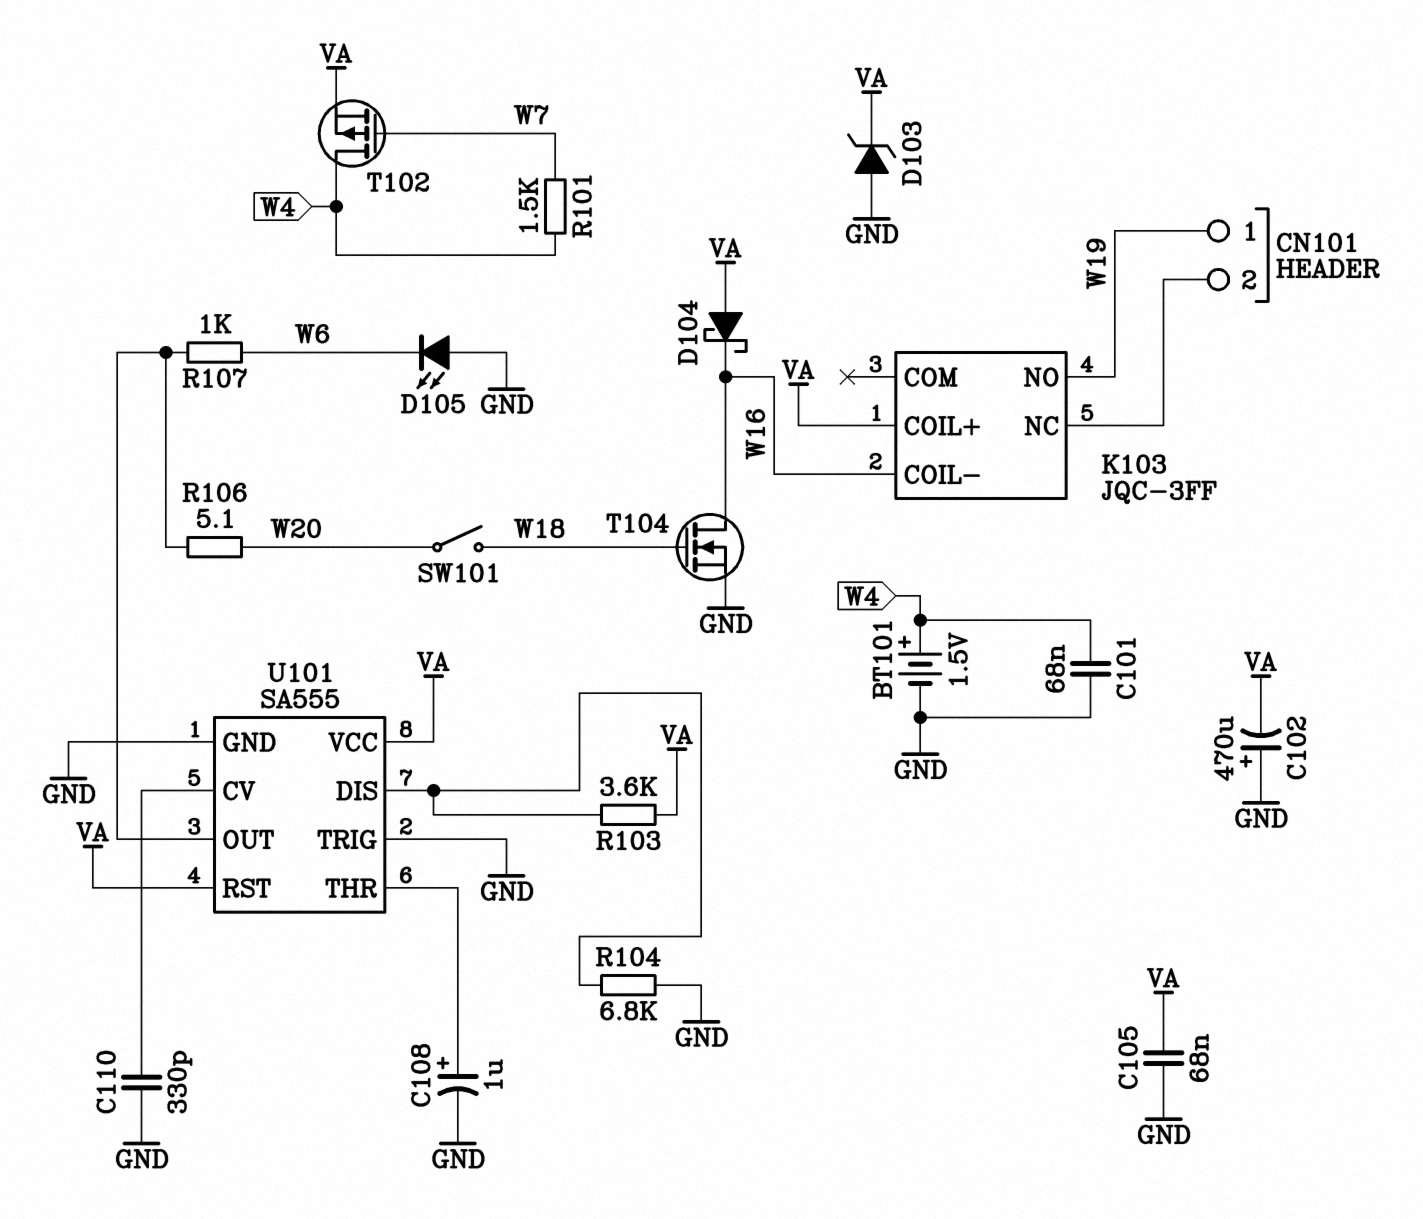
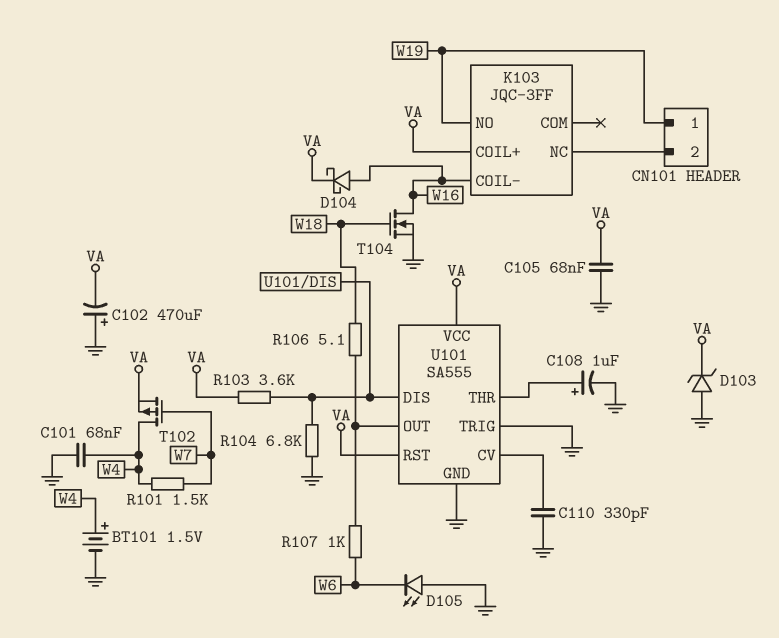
D104: schottky (A VA, K W16) -> schottky (A W16, K VA)
R106: 5.1 (U101/OUT, W20) -> 5.1 (U101/OUT, W18)
SW101: switch (W18, W20) -> none

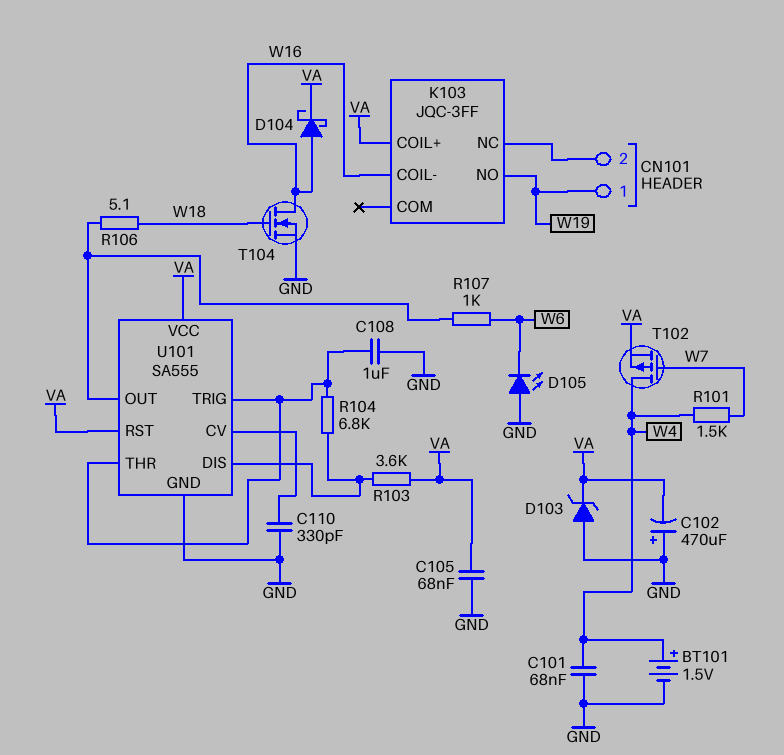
C108: 1uF (plus U101/THR, minus GND) -> 1uF (GND, U101/THR)
R104: 6.8k (GND, U101/DIS) -> 6.8k (U101/DIS, U101/THR)
U101 pin TRIG: GND -> U101/THR

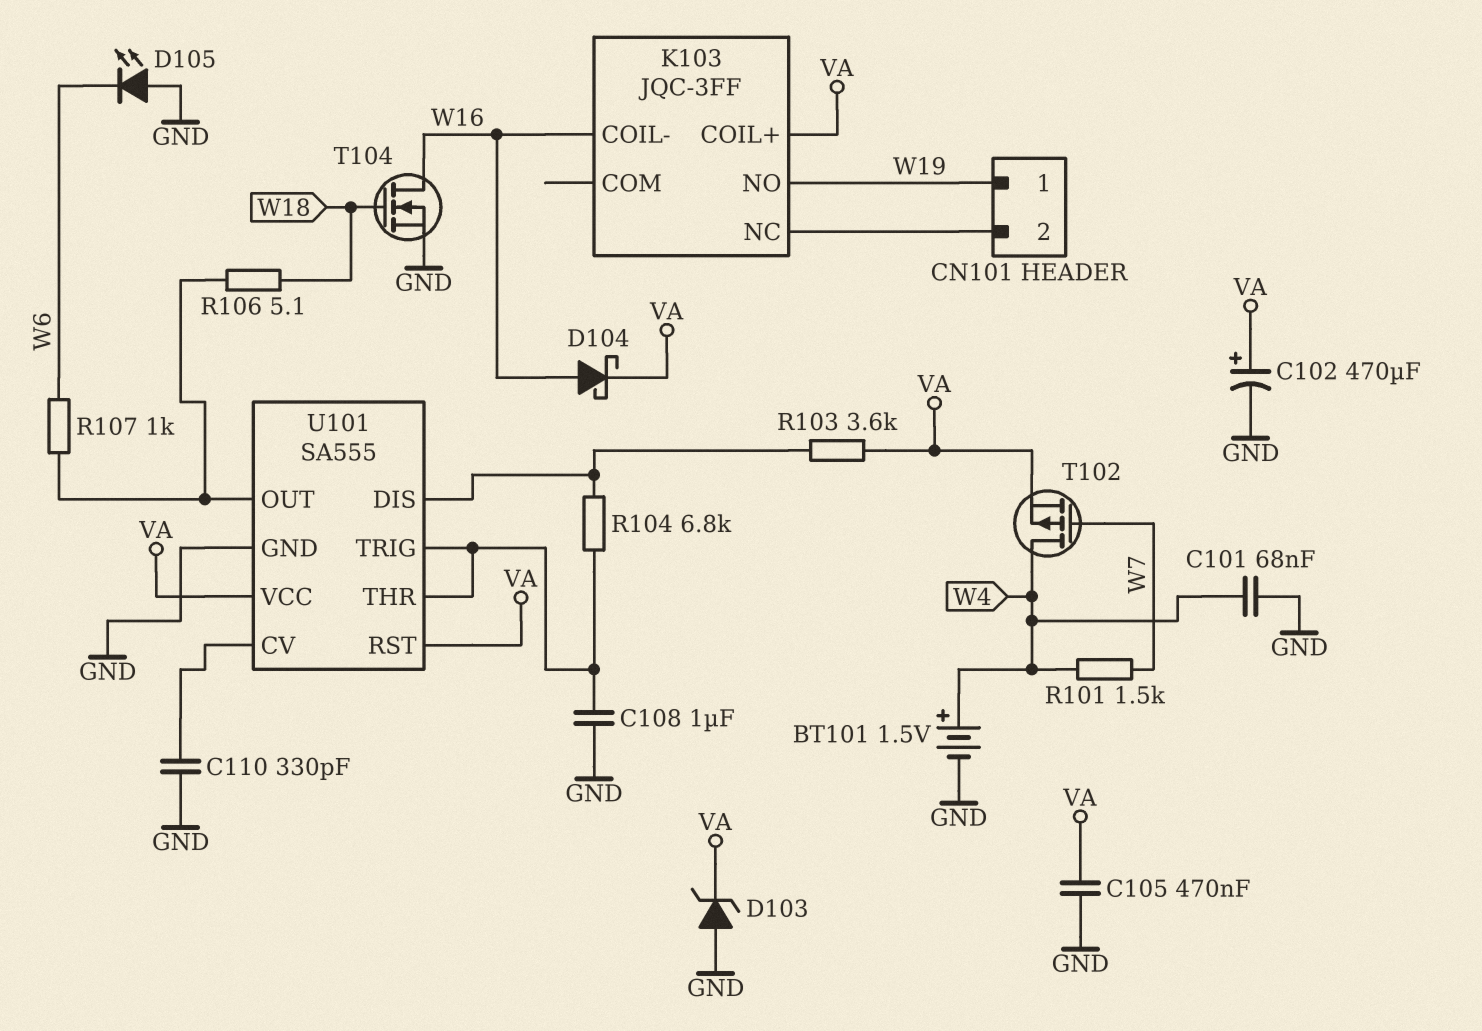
C102: 470uF (plus GND, minus VA) -> 470uF (plus VA, minus GND)
C105: 68nF (GND, VA) -> 470nF (GND, VA)

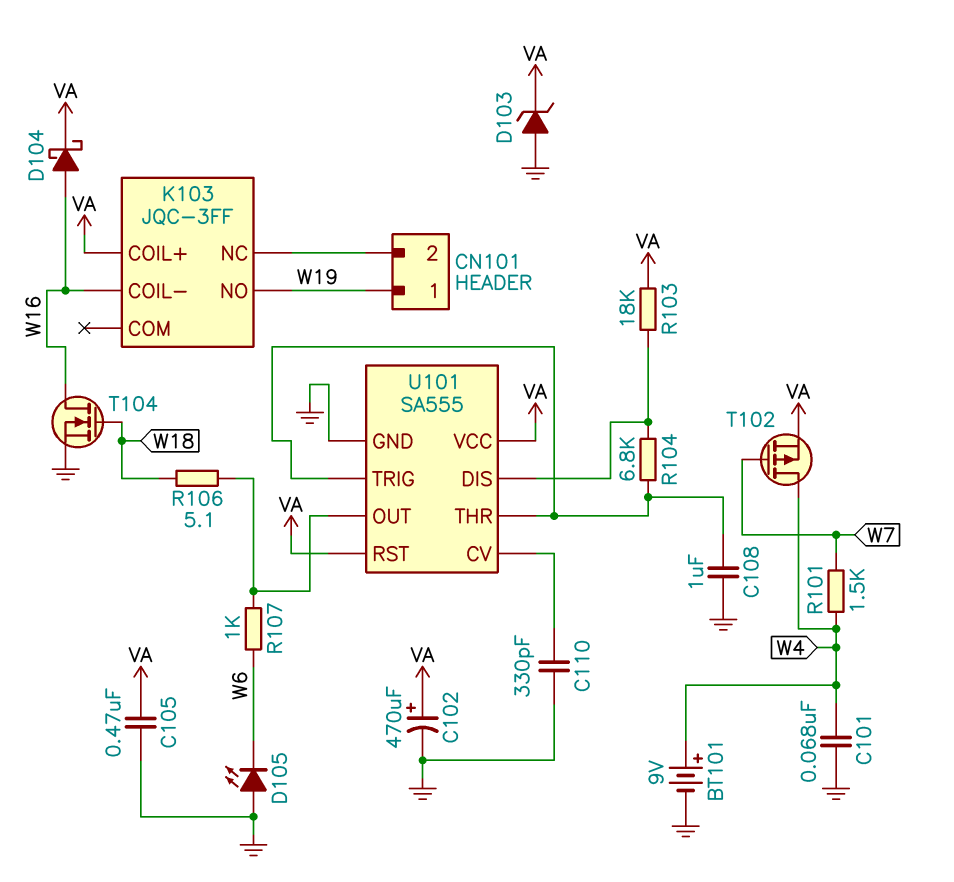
BT101: 1.5V (plus W4, minus GND) -> 9V (plus W4, minus GND)
R103: 3.6k (U101/DIS, VA) -> 18k (U101/DIS, VA)

